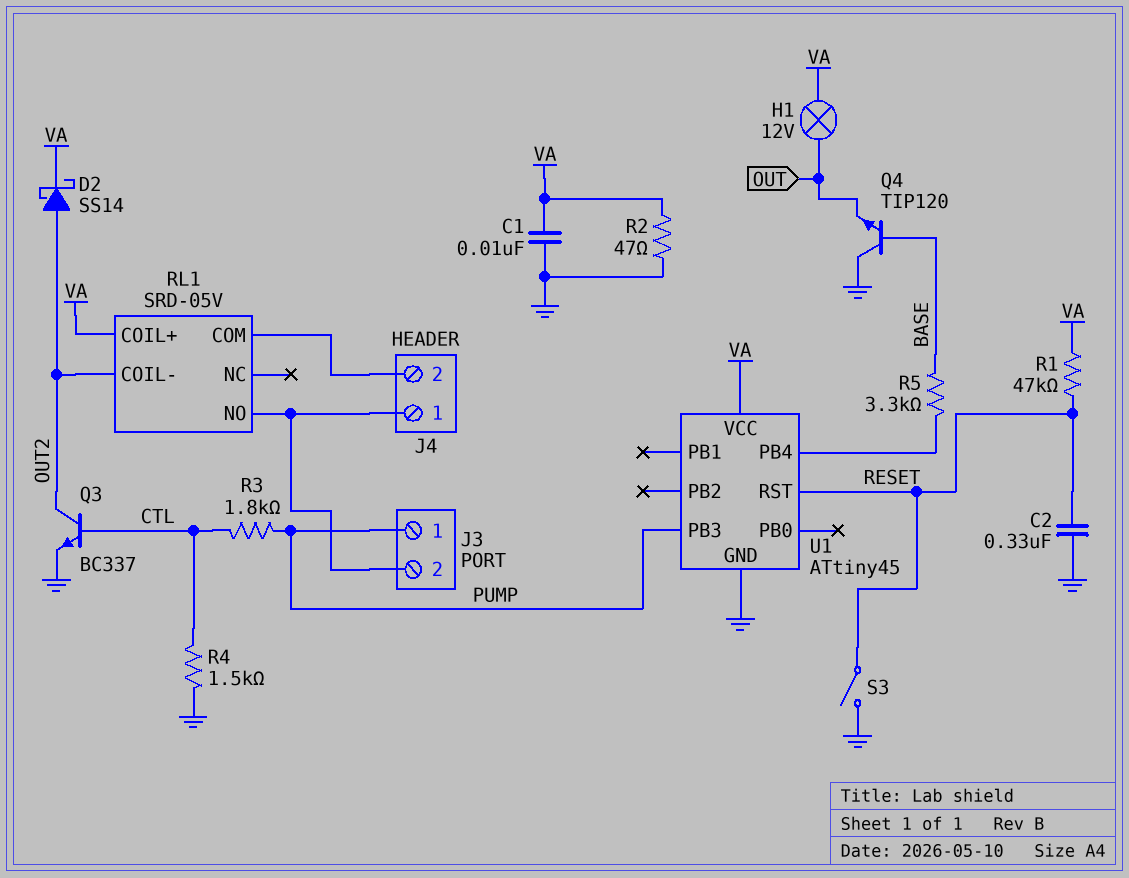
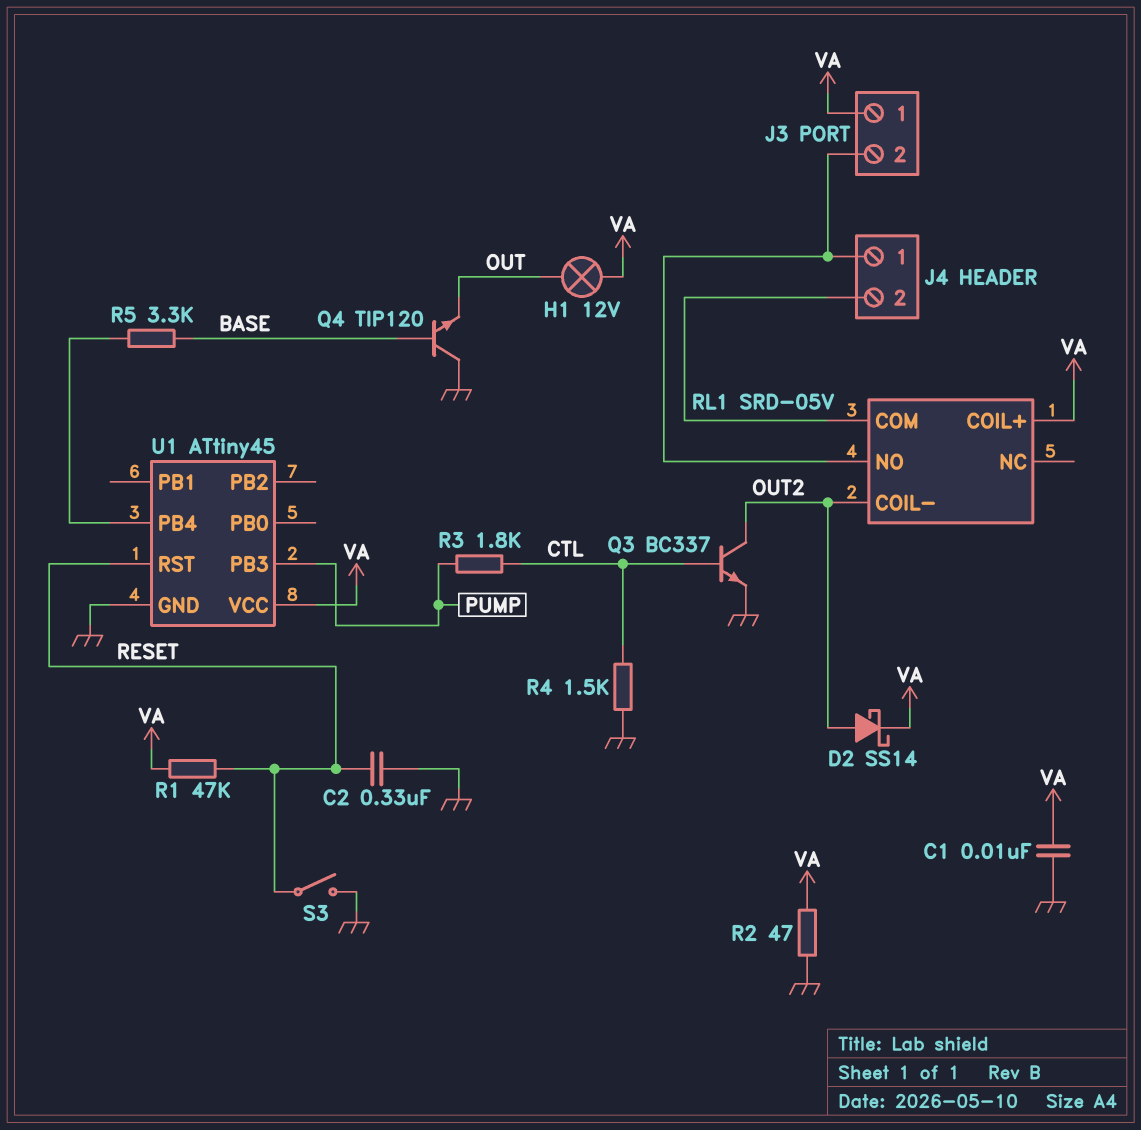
J3 pin 1: PUMP -> VA

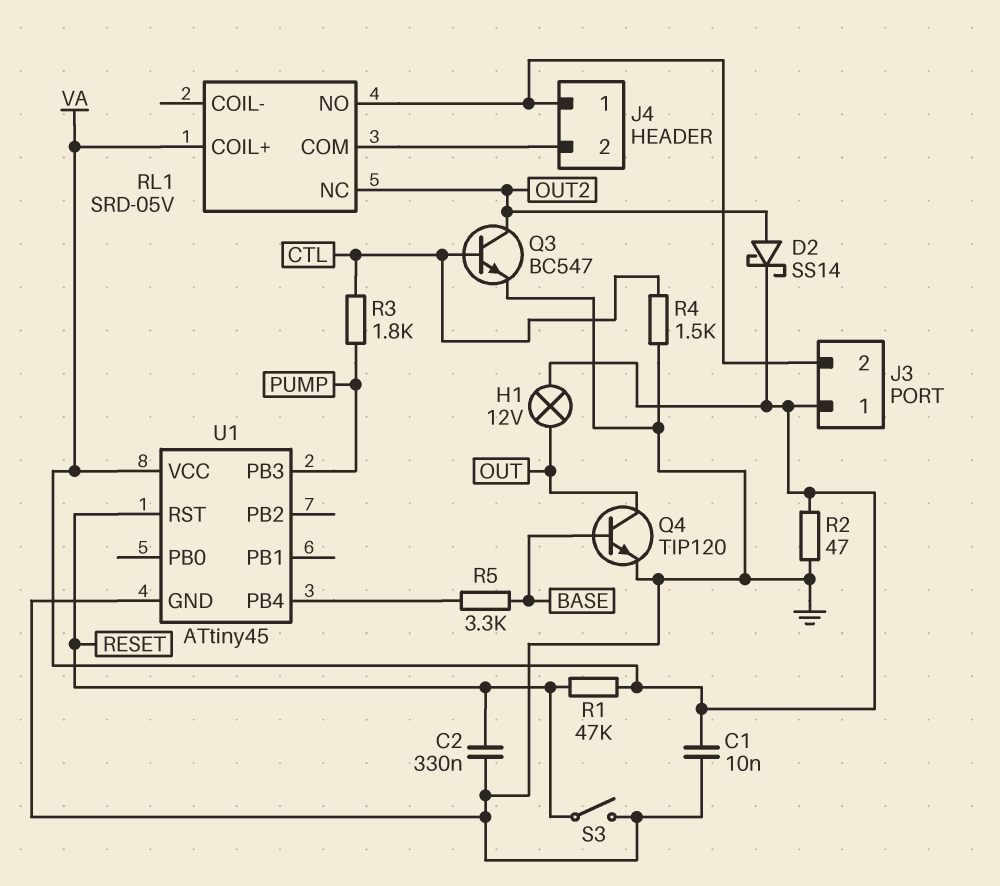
Q3: NPN BC337 (B CTL, C OUT2, E GND) -> NPN BC547 (B CTL, C OUT2, E GND)
Q4: NPN TIP120 (B BASE, C GND, E OUT) -> NPN TIP120 (B BASE, C OUT, E GND)
RL1 pin COIL-: OUT2 -> none
RL1 pin NC: none -> OUT2

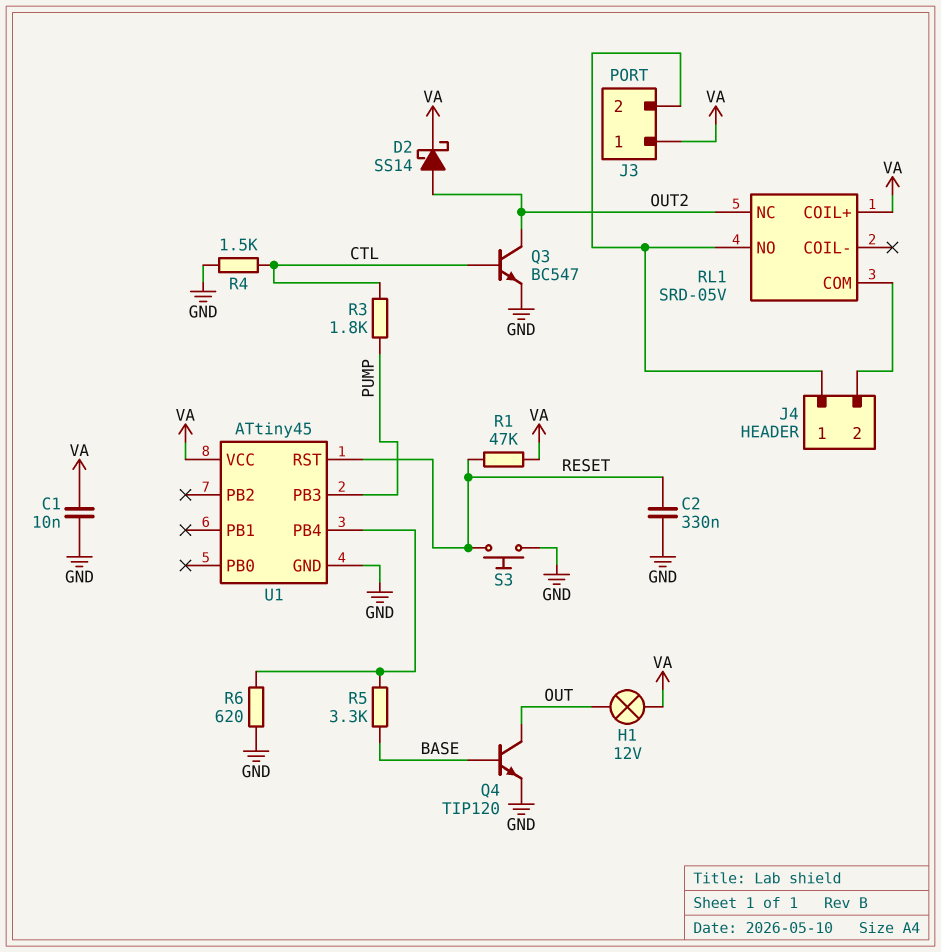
R2: 47 (GND, VA) -> none
R6: none -> 620 (GND, U1/PB4)
S3: switch (GND, RESET) -> button (GND, RESET)

